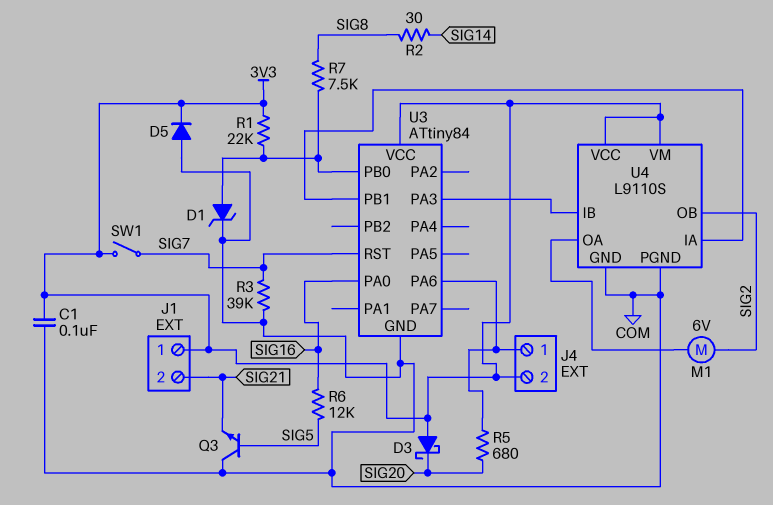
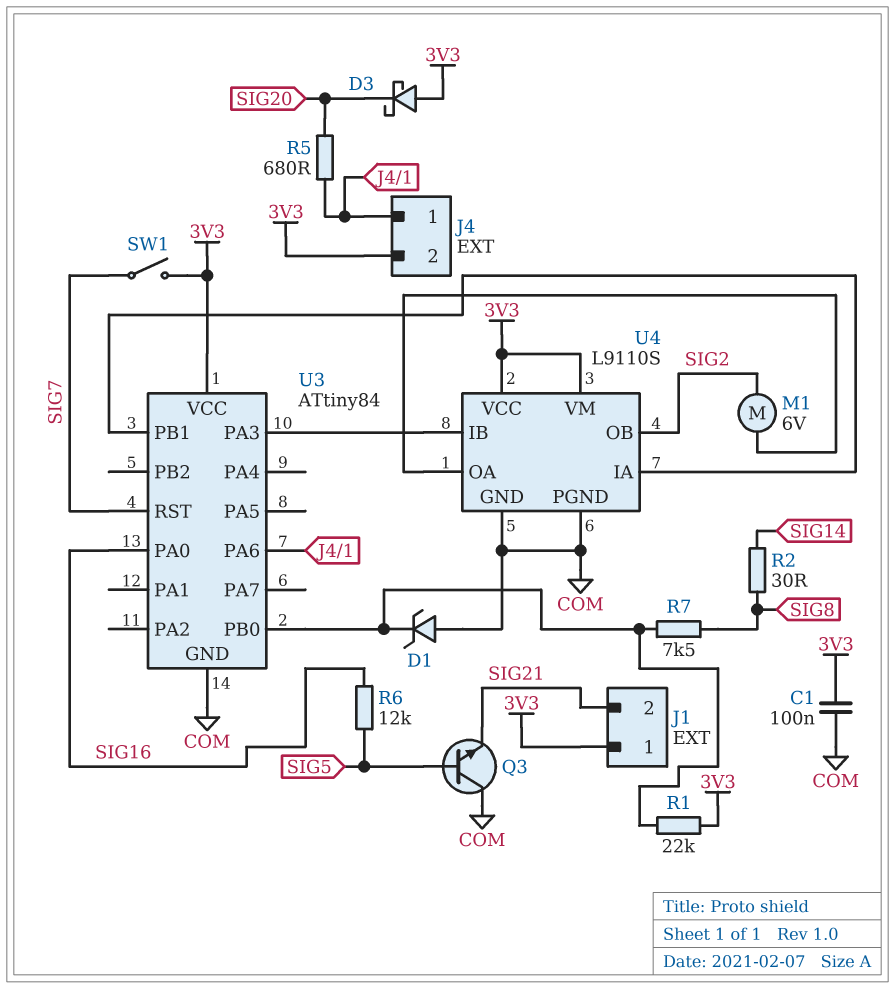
D1: zener (A U3/PB0, K COM) -> zener (A COM, K U3/PB0)
D5: diode (A COM, K 3V3) -> none
R3: 39k (COM, SIG7) -> none

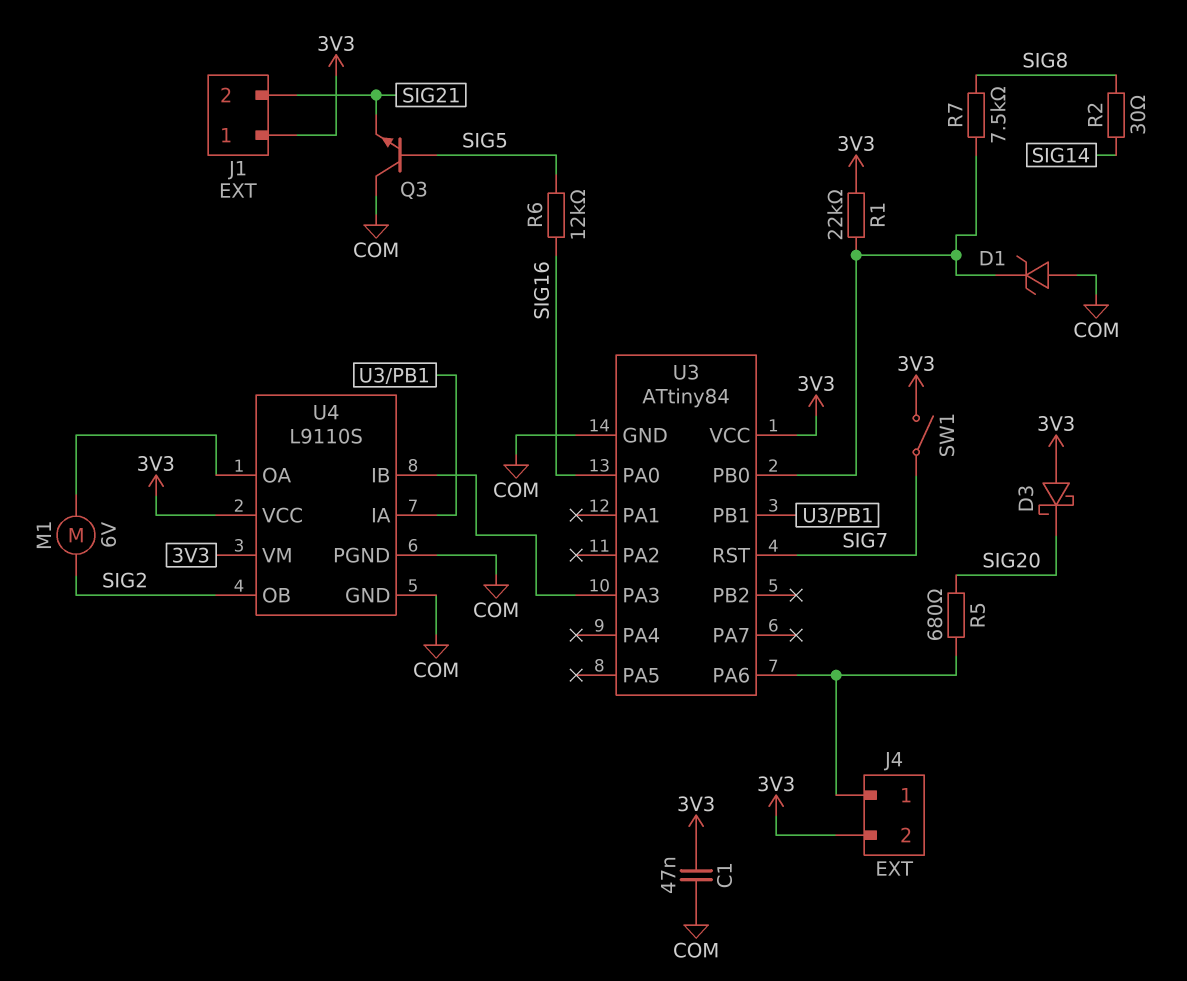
C1: 100nF (3V3, COM) -> 47nF (3V3, COM)

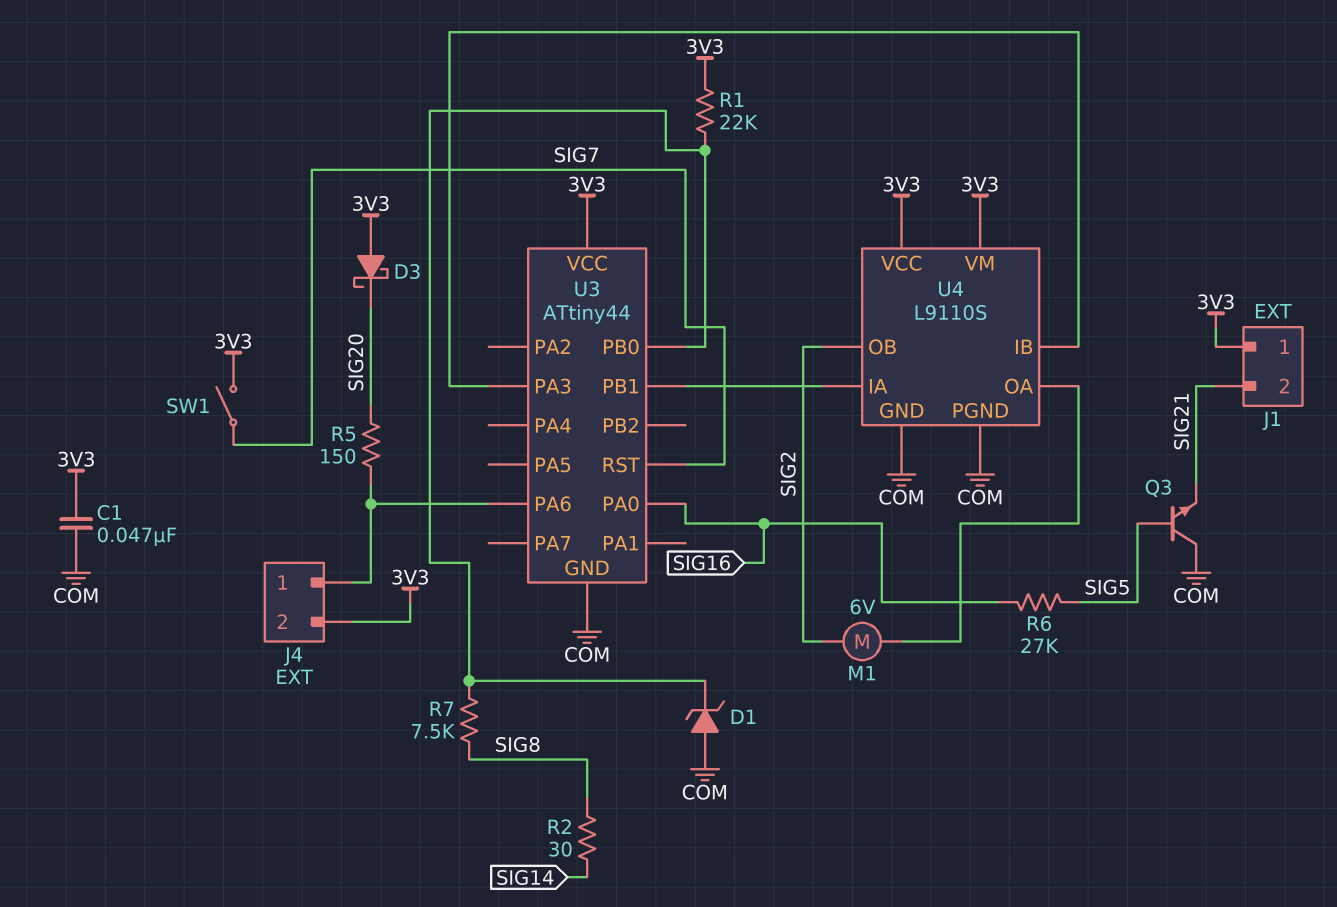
R5: 680 (J4/1, SIG20) -> 150 (J4/1, SIG20)
R6: 12k (SIG5, SIG16) -> 27k (SIG5, SIG16)
U3: ATtiny84 -> ATtiny44

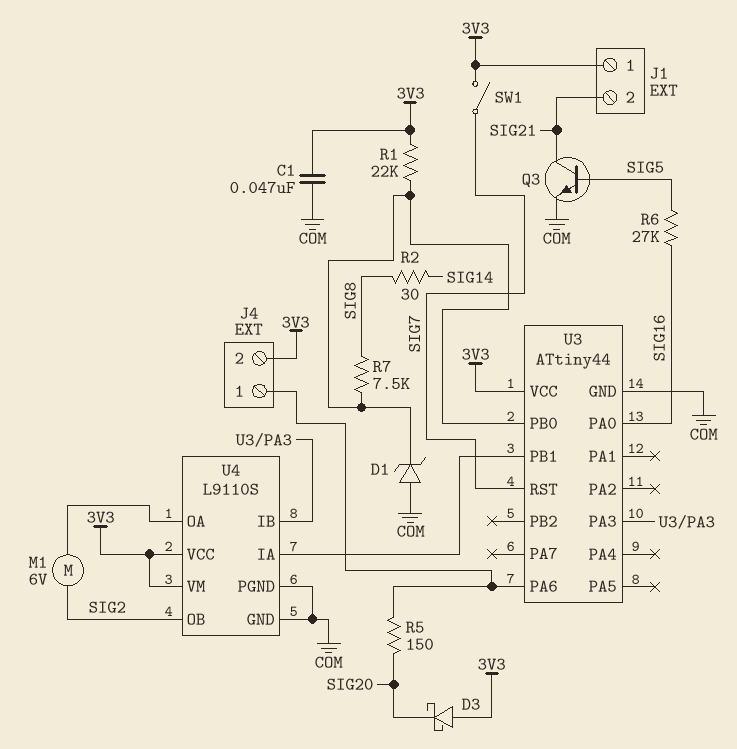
Q3: NPN (B SIG5, C COM, E SIG21) -> NPN (B SIG5, C SIG21, E COM)

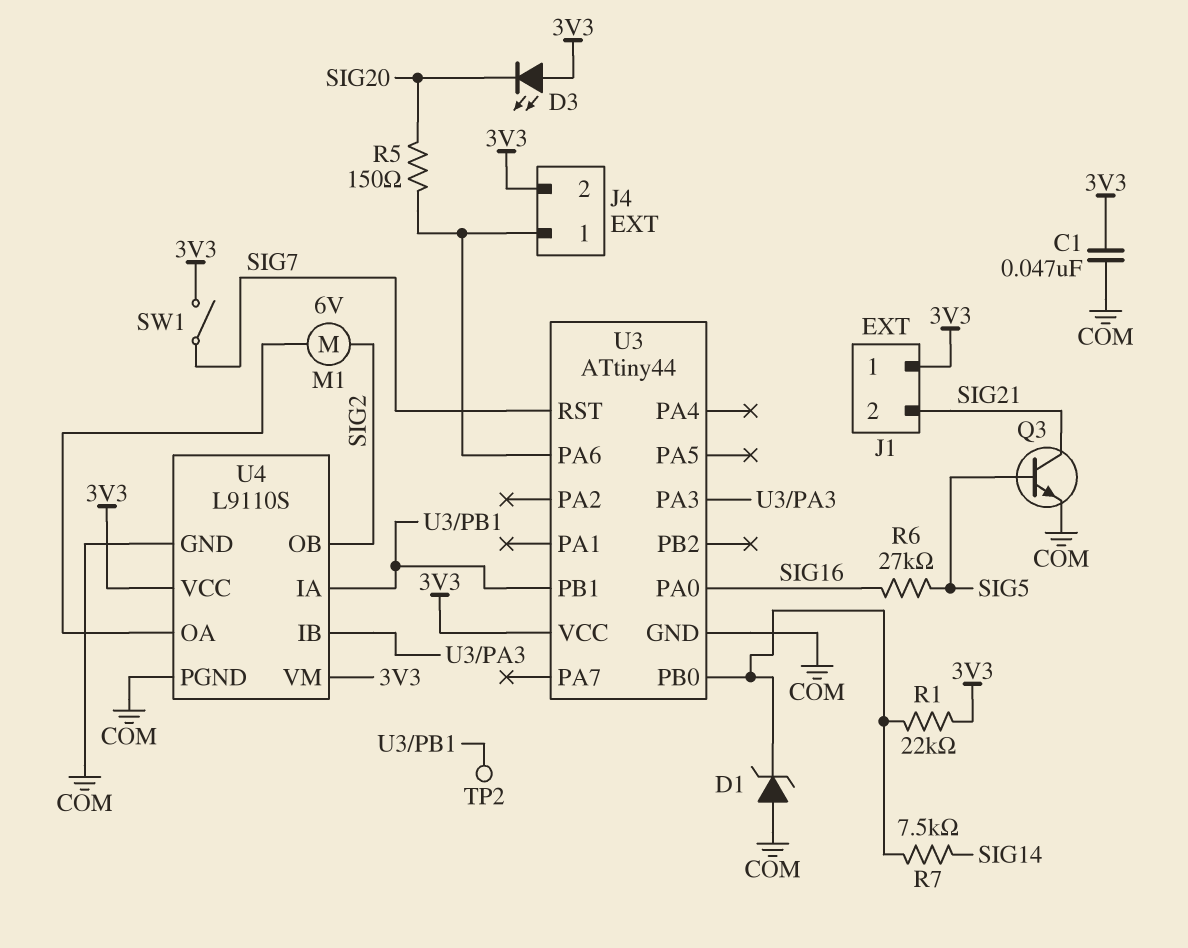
D3: schottky (A 3V3, K SIG20) -> LED (A 3V3, K SIG20)
R2: 30 (SIG8, SIG14) -> none
R7: 7.5k (SIG8, U3/PB0) -> 7.5k (SIG14, U3/PB0)
TP2: none -> test point (U3/PB1)

